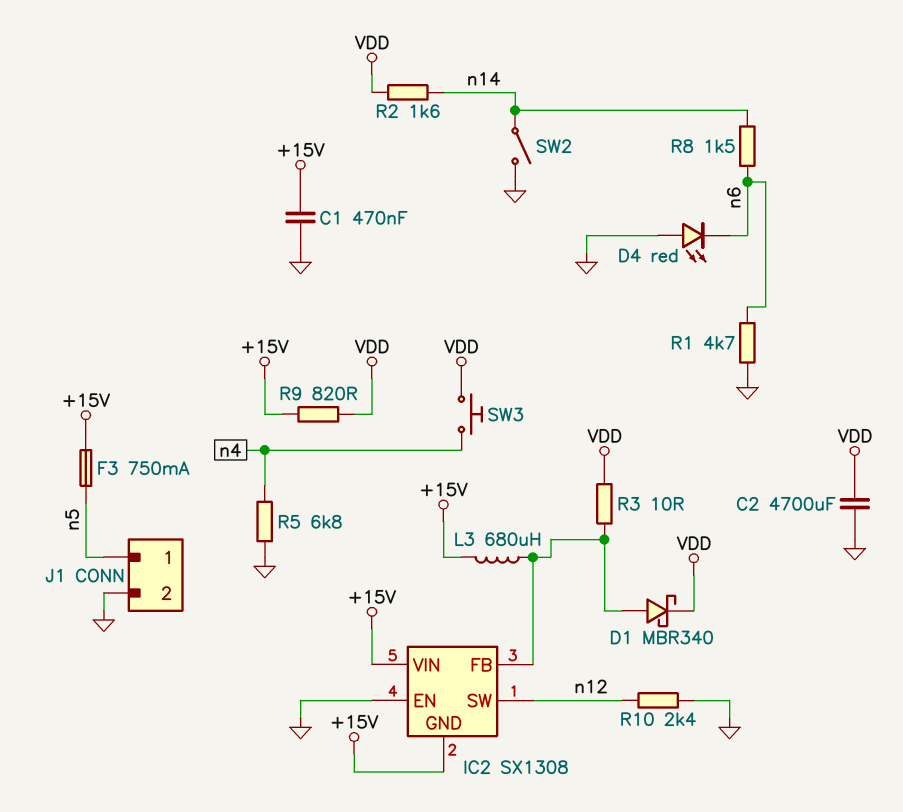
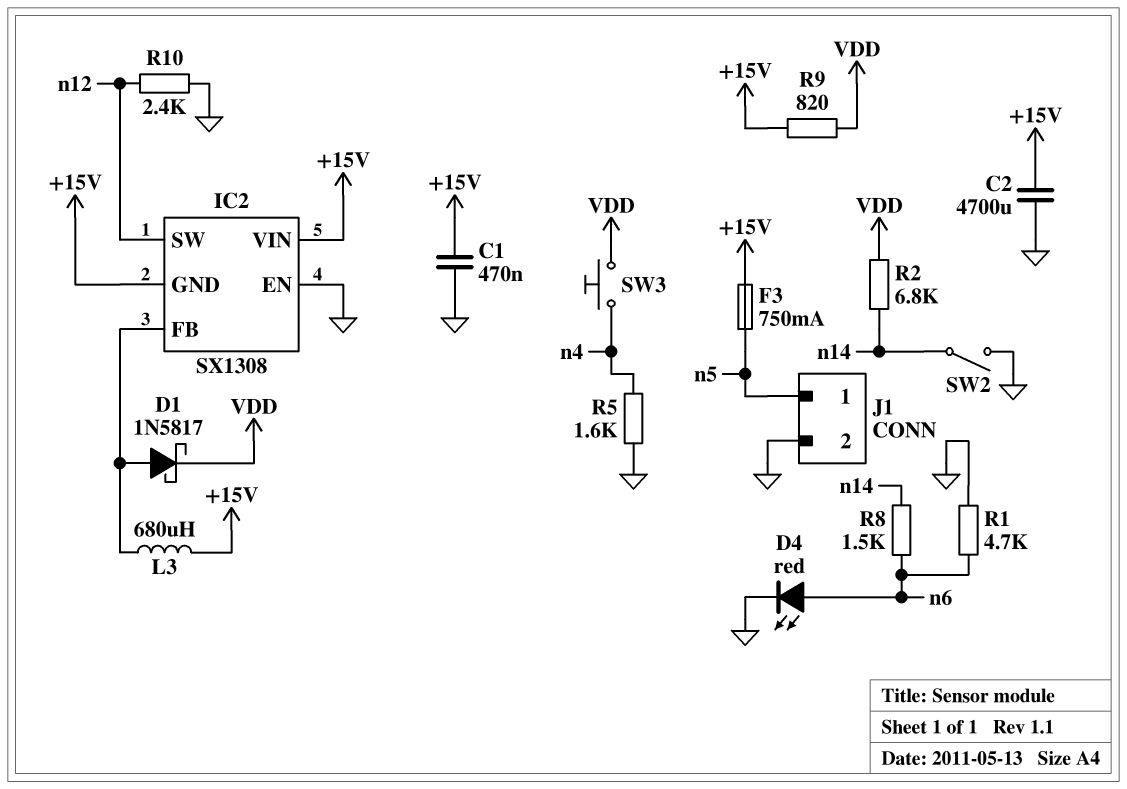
C2: 4700uF (GND, VDD) -> 4700uF (+15V, GND)
D1: schottky MBR340 (A IC2/FB, K VDD) -> schottky 1N5817 (A IC2/FB, K VDD)
D4: LED red (A GND, K n6) -> LED red (A n6, K GND)
R2: 1.6k (VDD, n14) -> 6.8k (VDD, n14)
R3: 10 (IC2/FB, VDD) -> none
R5: 6.8k (GND, n4) -> 1.6k (GND, n4)

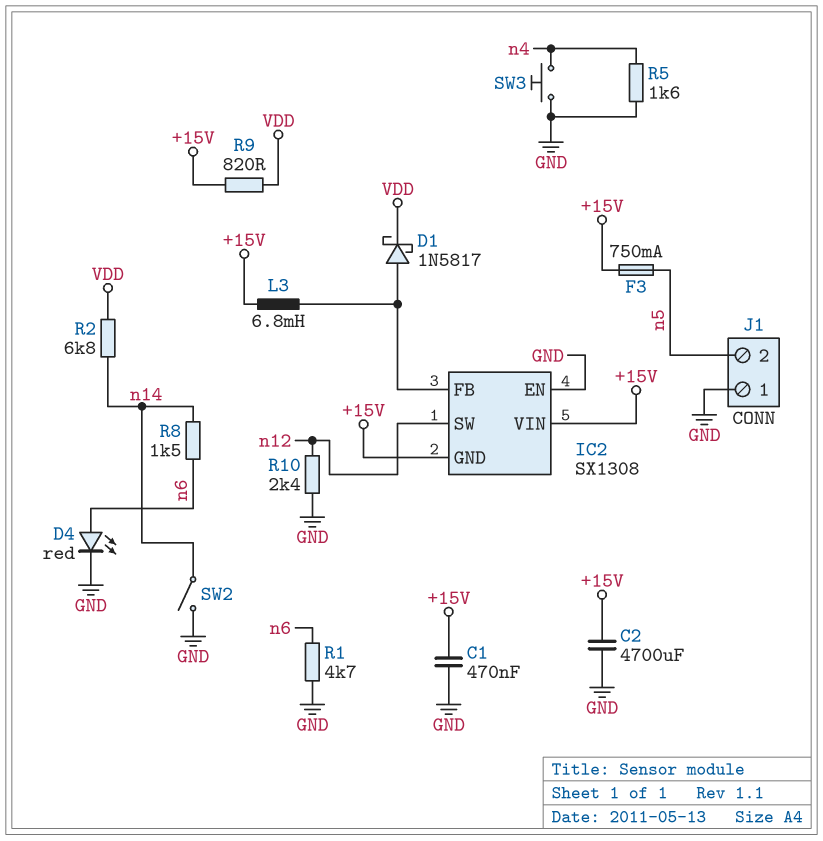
J1 pin 1: n5 -> GND
J1 pin 2: GND -> n5
L3: 680uH (+15V, IC2/FB) -> 6.8mH (+15V, IC2/FB)
SW3: button (VDD, n4) -> button (GND, n4)

